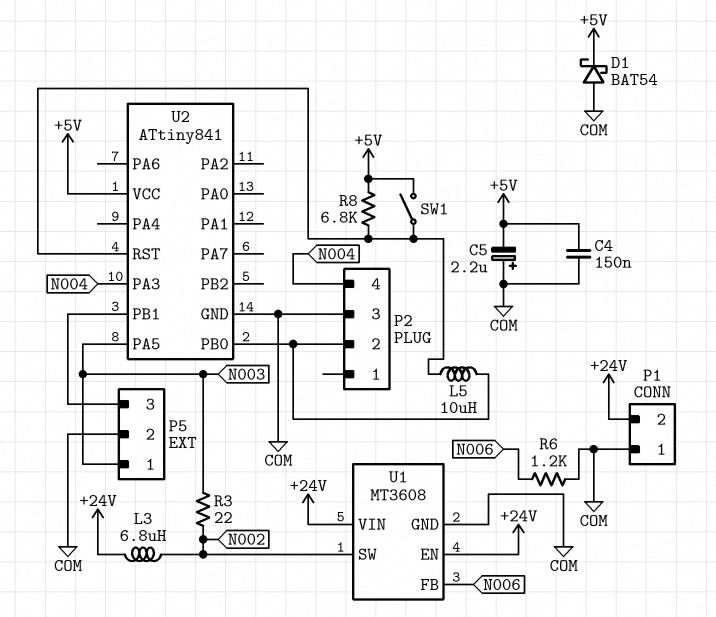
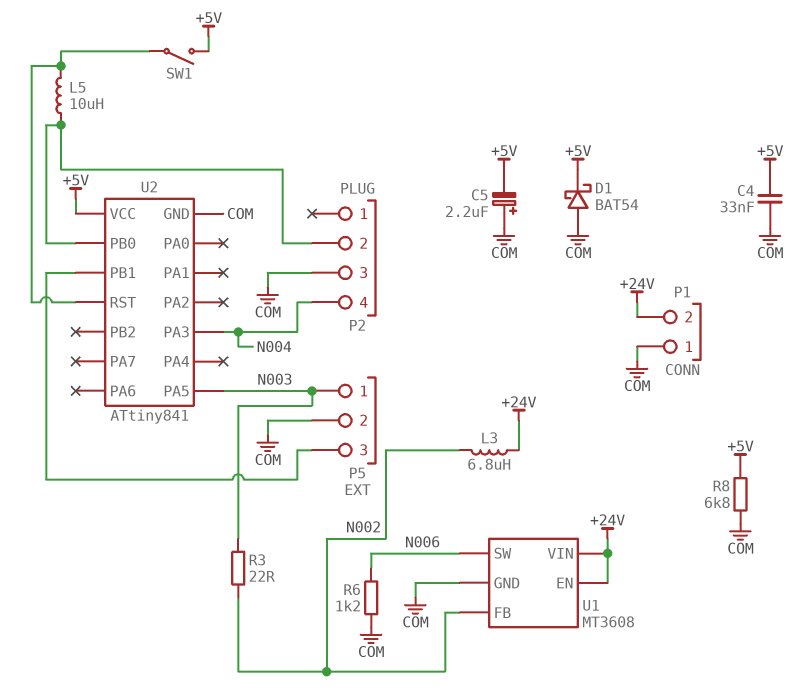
C4: 150nF (+5V, COM) -> 33nF (+5V, COM)
R8: 6.8k (+5V, U2/RST) -> 6.8k (+5V, COM)
U1 pin FB: N006 -> N002
U1 pin SW: N002 -> N006

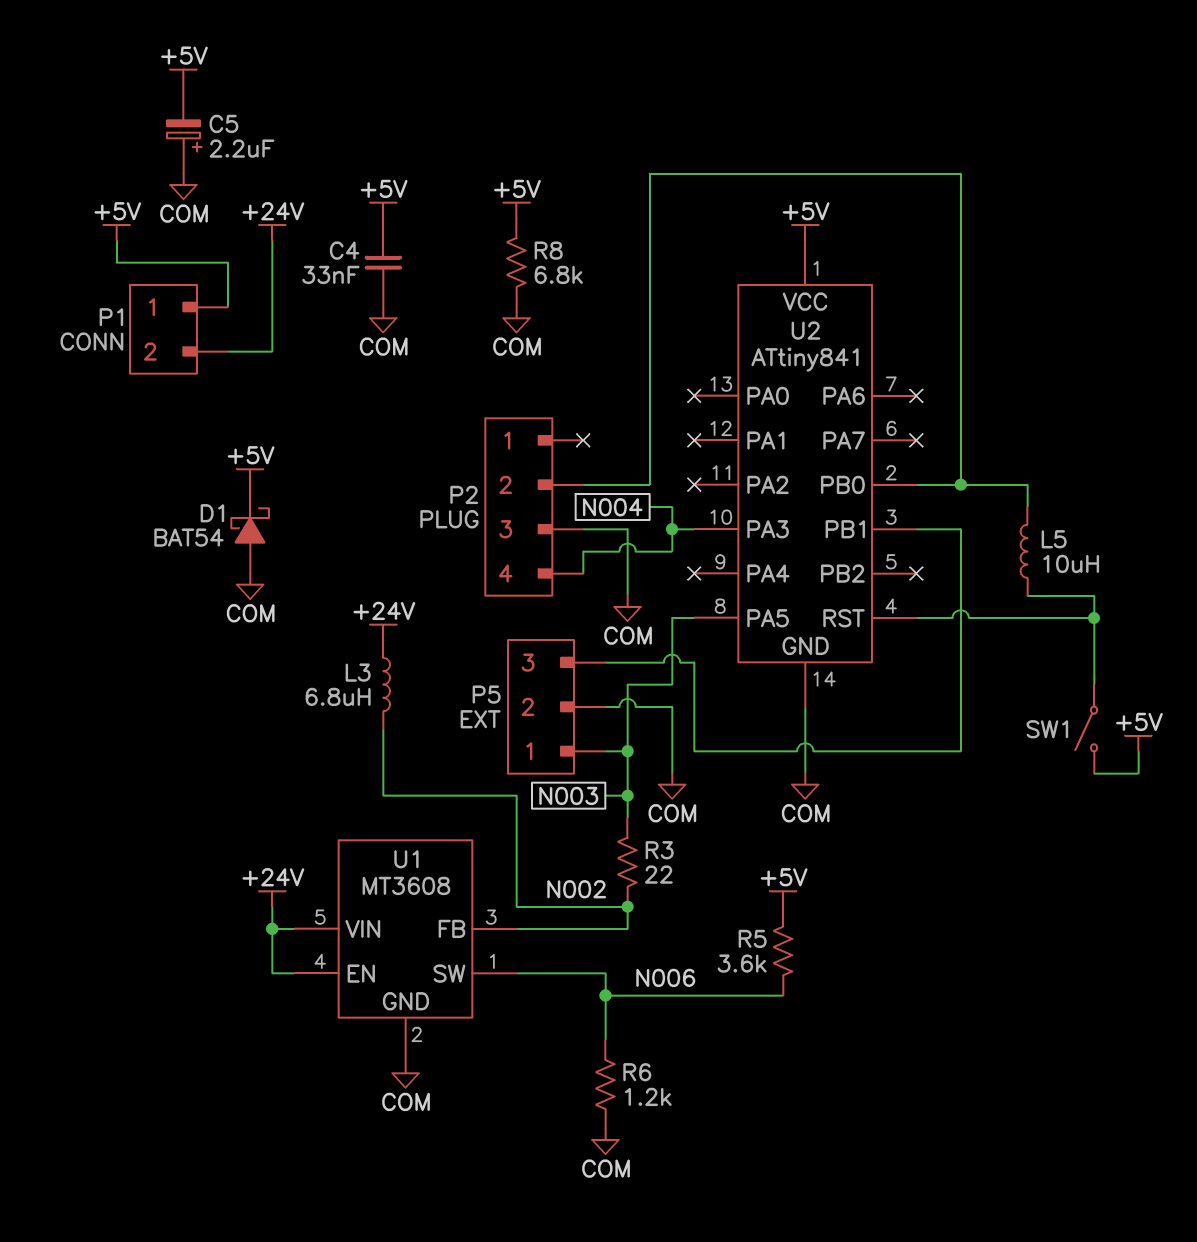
P1 pin 1: COM -> +5V
R5: none -> 3.6k (+5V, N006)

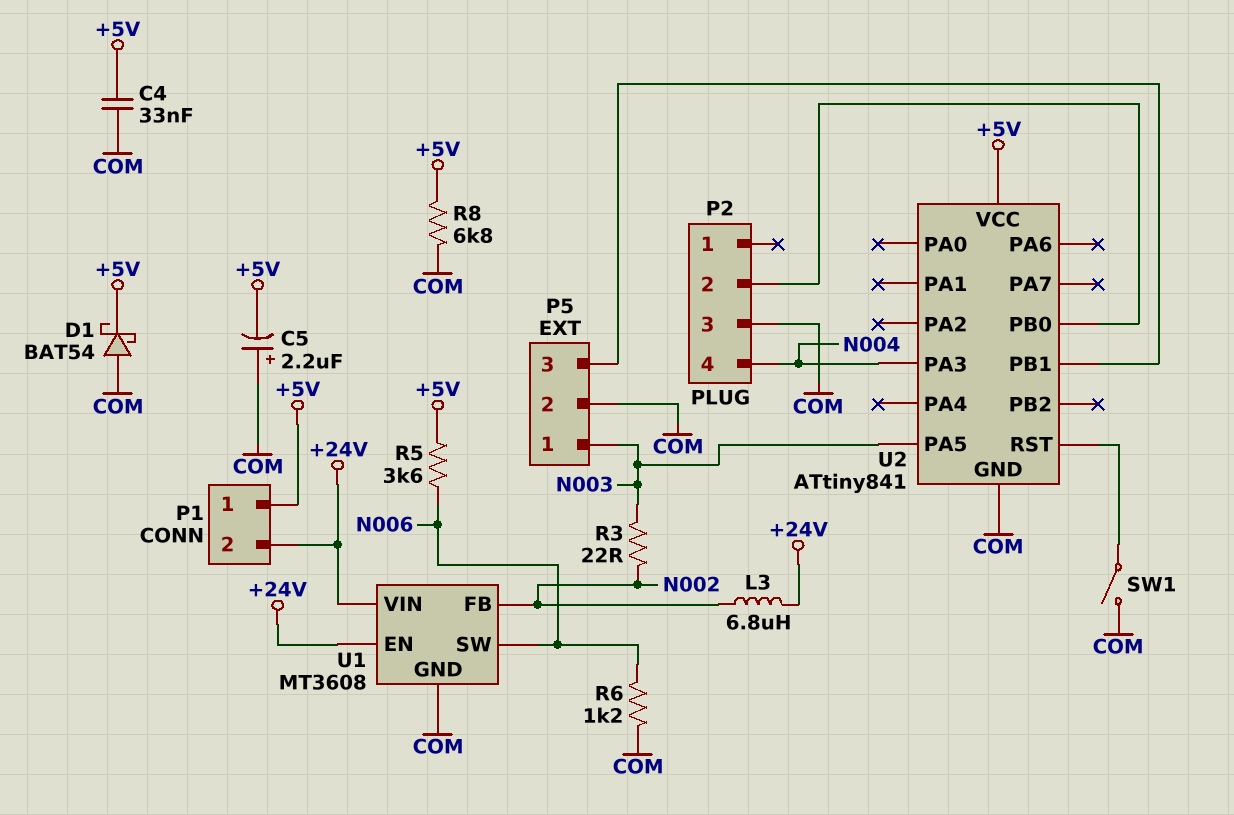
L5: 10uH (P2/2, U2/RST) -> none
SW1: switch (+5V, U2/RST) -> switch (COM, U2/RST)

